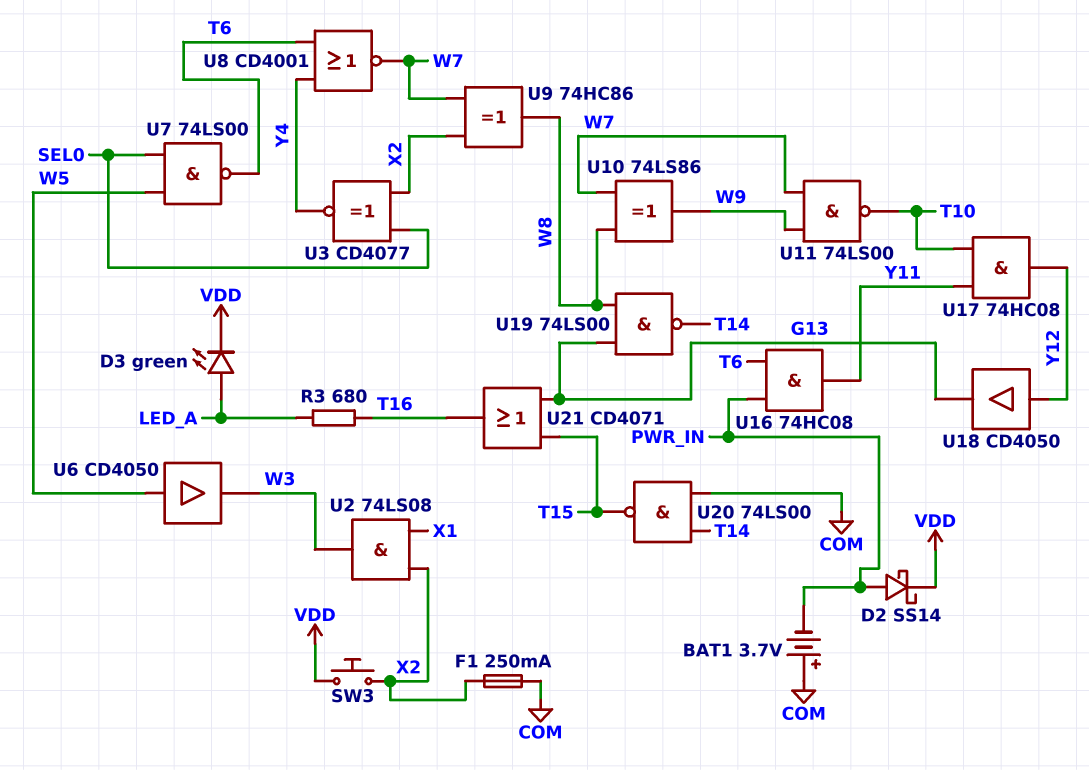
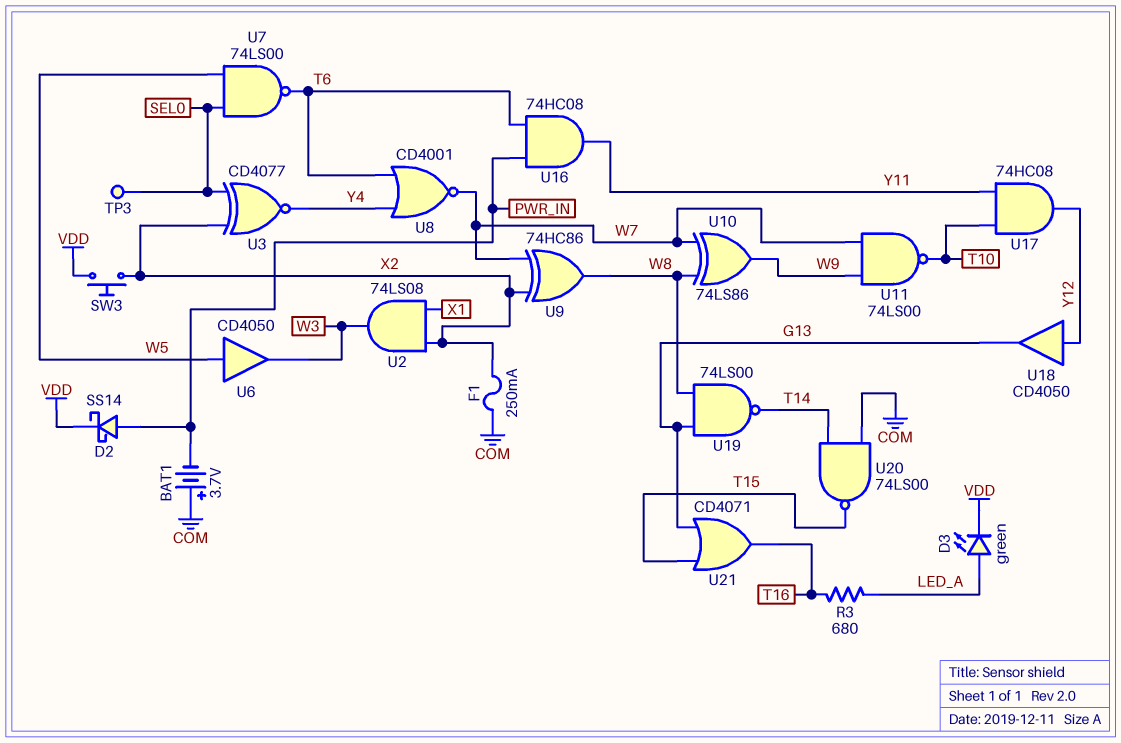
TP3: none -> test point (SEL0)

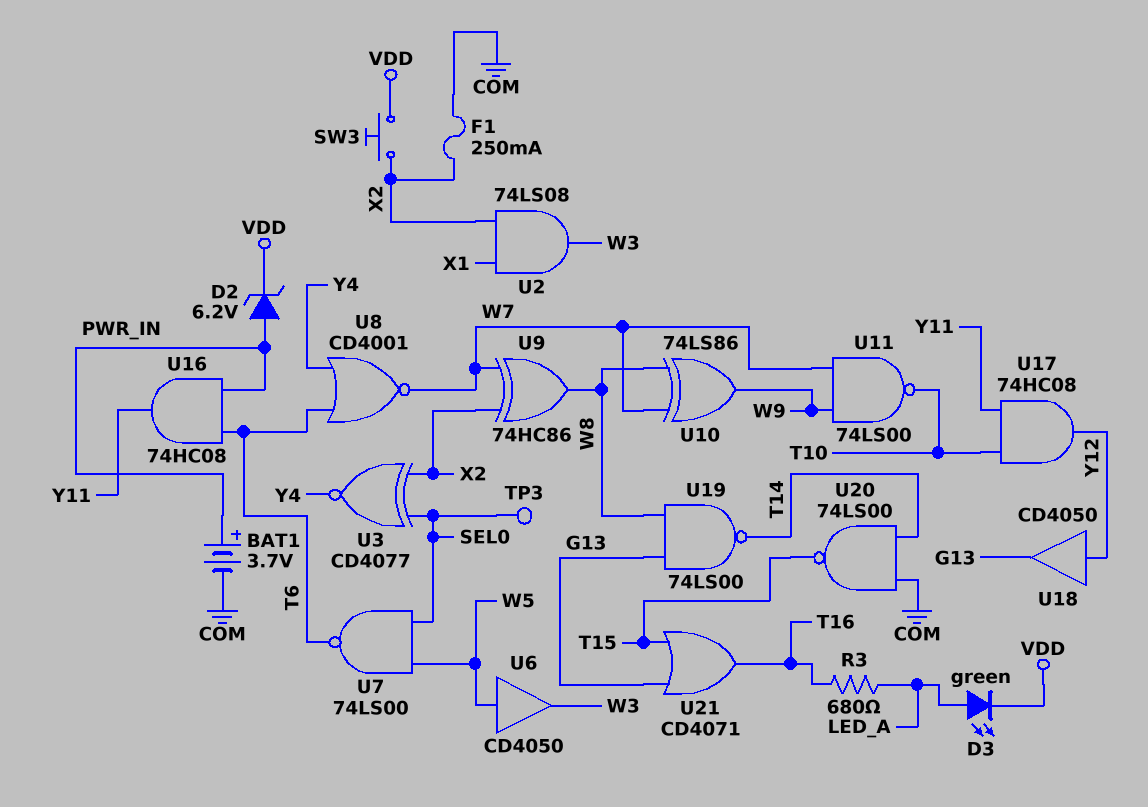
BAT1: 3.7V (plus COM, minus PWR_IN) -> 3.7V (plus PWR_IN, minus COM)
D2: schottky SS14 (A PWR_IN, K VDD) -> zener 6.2V (A PWR_IN, K VDD)

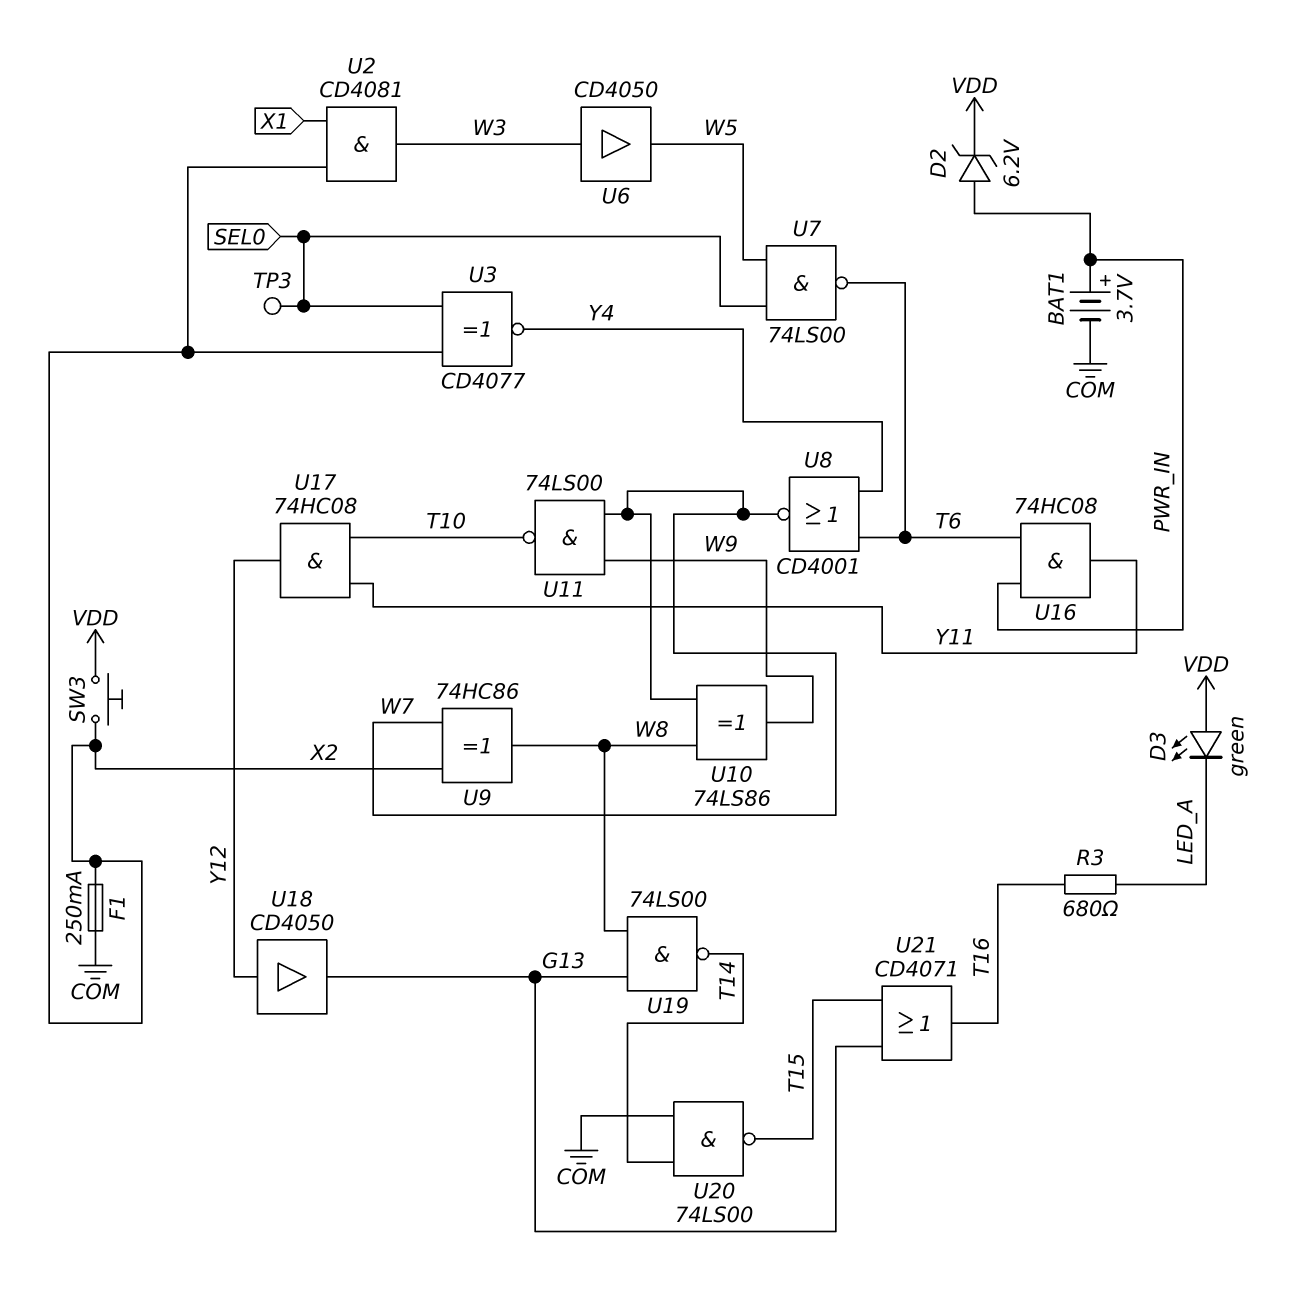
D3: LED green (A LED_A, K VDD) -> LED green (A VDD, K LED_A)
U2: AND 74LS08 (in X1, in X2, out W3) -> AND CD4081 (in X1, in X2, out W3)
U6: buffer CD4050 (in W5, out W3) -> buffer CD4050 (in W3, out W5)

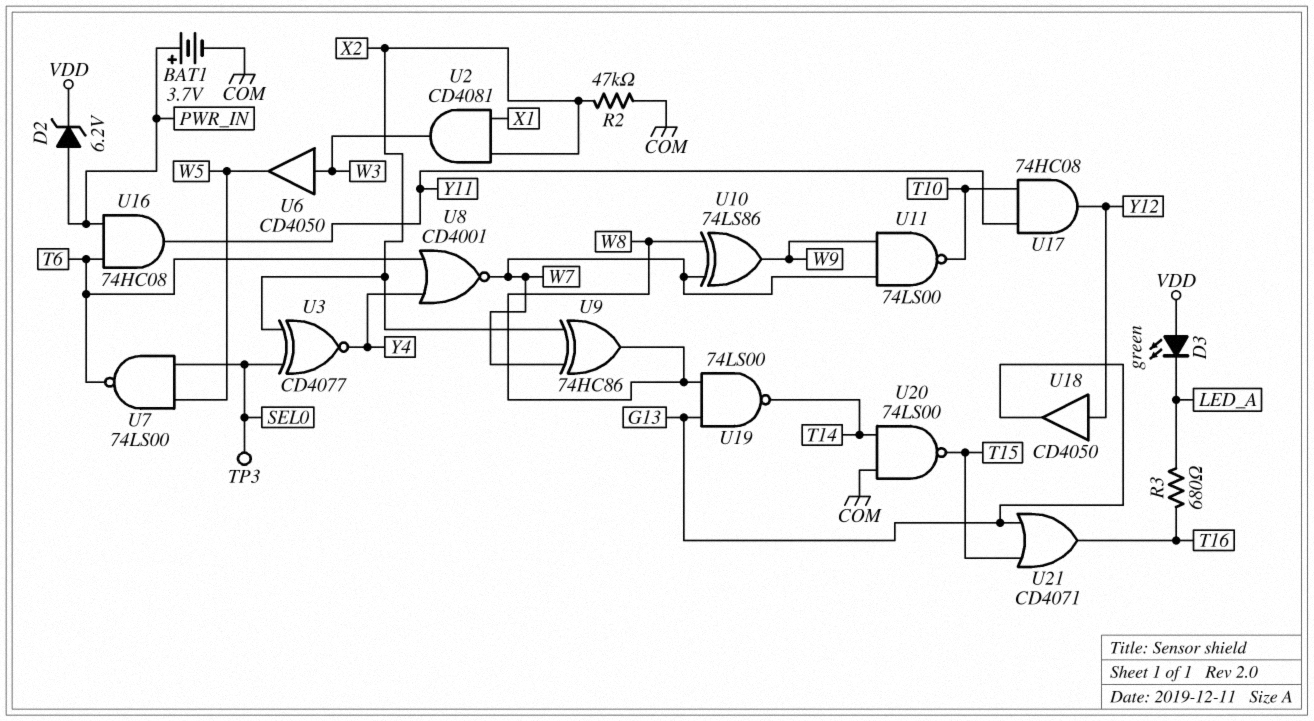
F1: 250mA (COM, X2) -> none
R2: none -> 47k (COM, X2)
SW3: button (VDD, X2) -> none

